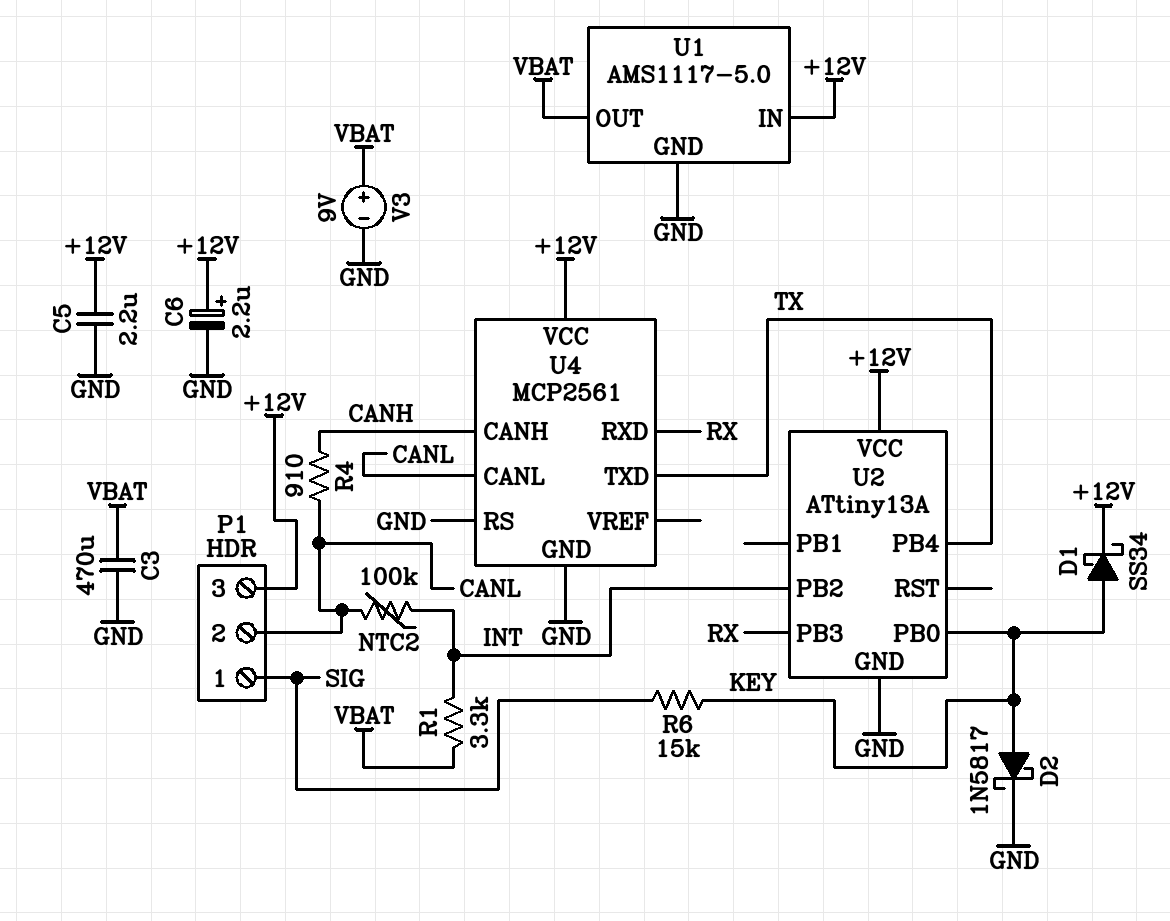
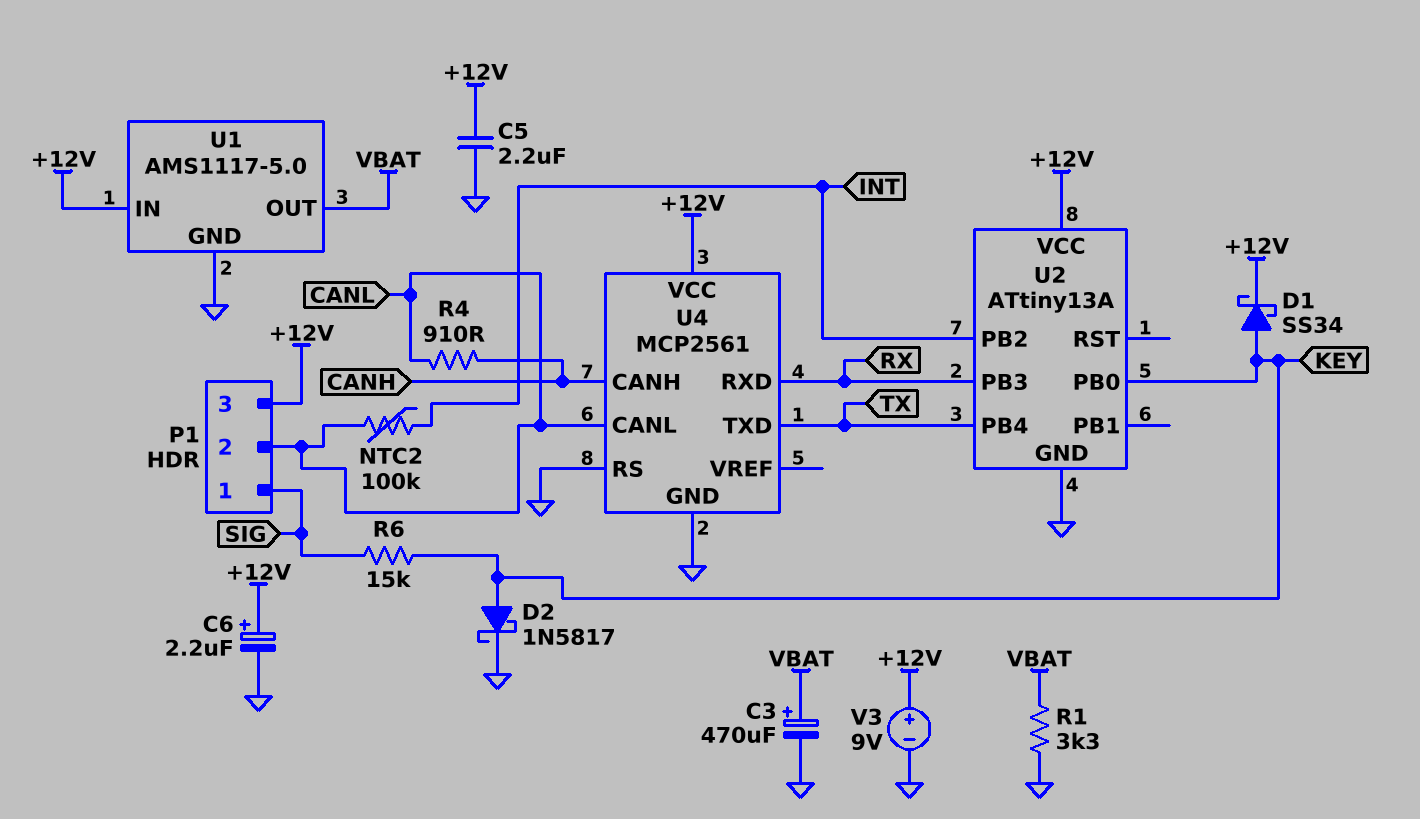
C3: 470uF (GND, VBAT) -> 470uF (plus VBAT, minus GND)
R1: 3.3k (INT, VBAT) -> 3.3k (GND, VBAT)
V3: 9V (plus VBAT, minus GND) -> 9V (plus +12V, minus GND)

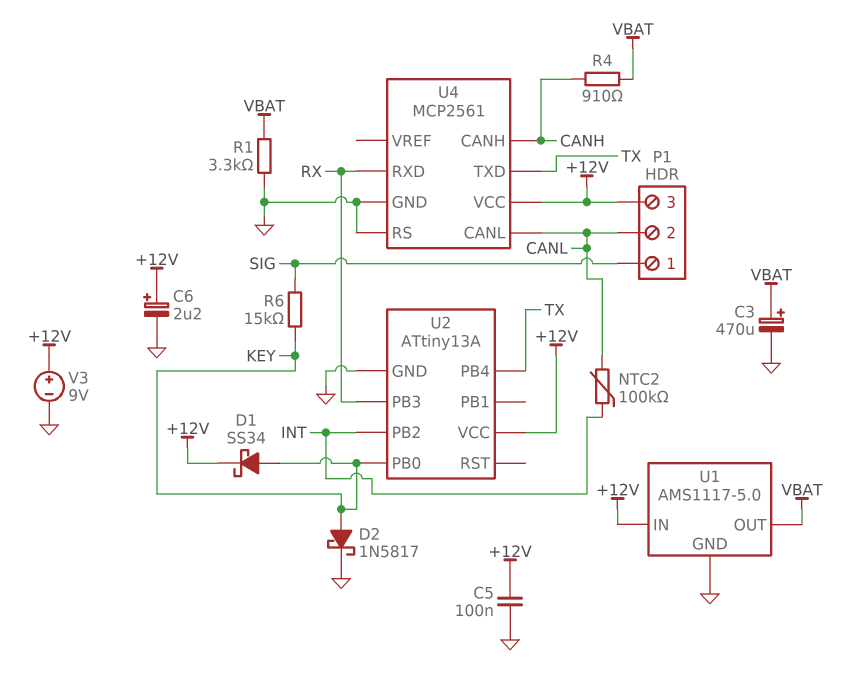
C5: 2.2uF (+12V, GND) -> 100nF (+12V, GND)
R4: 910 (CANH, CANL) -> 910 (CANH, VBAT)

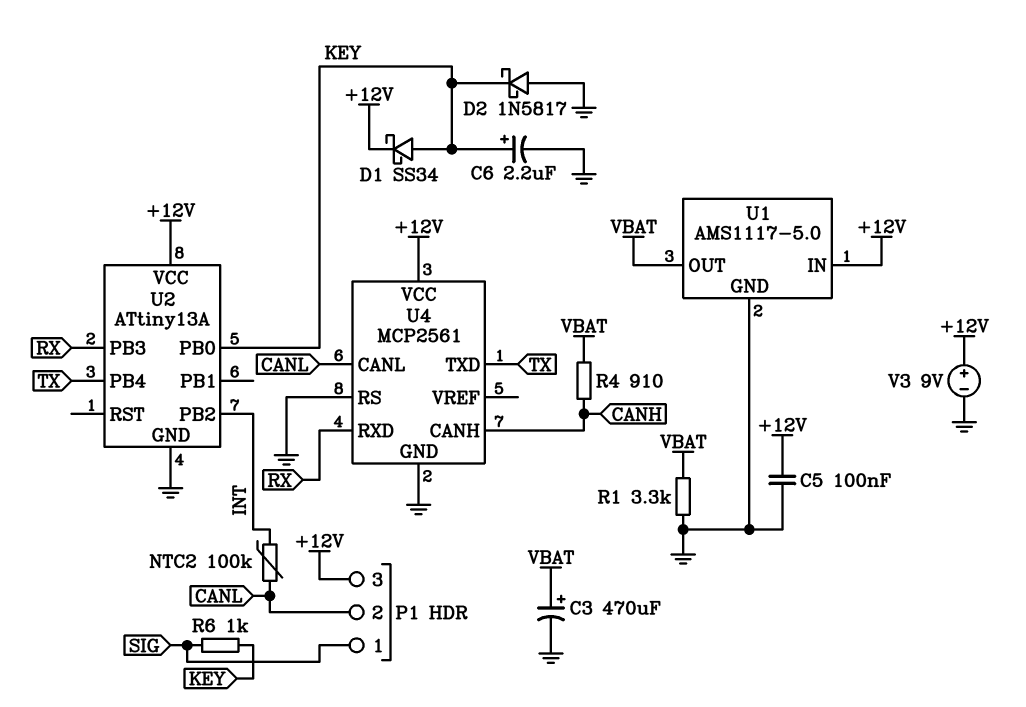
C6: 2.2uF (plus +12V, minus GND) -> 2.2uF (plus KEY, minus GND)
D2: schottky 1N5817 (A KEY, K GND) -> schottky 1N5817 (A GND, K KEY)
R6: 15k (KEY, SIG) -> 1k (KEY, SIG)

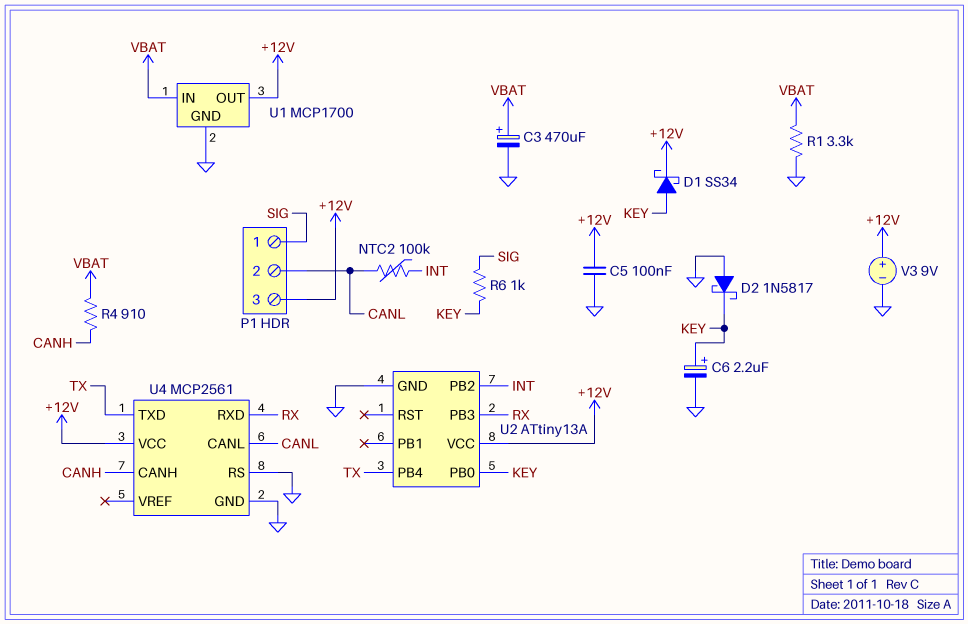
U1: AMS1117-5.0 -> MCP1700
U1 pin IN: +12V -> VBAT
U1 pin OUT: VBAT -> +12V

